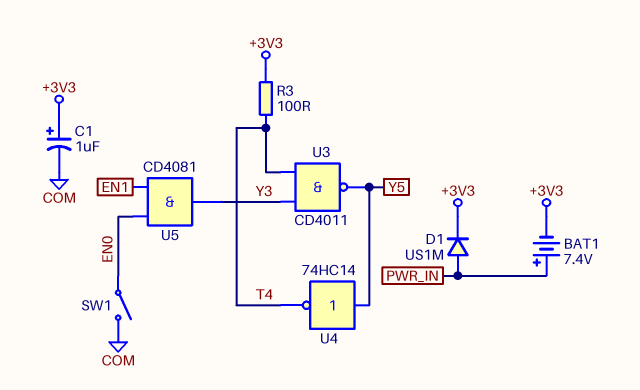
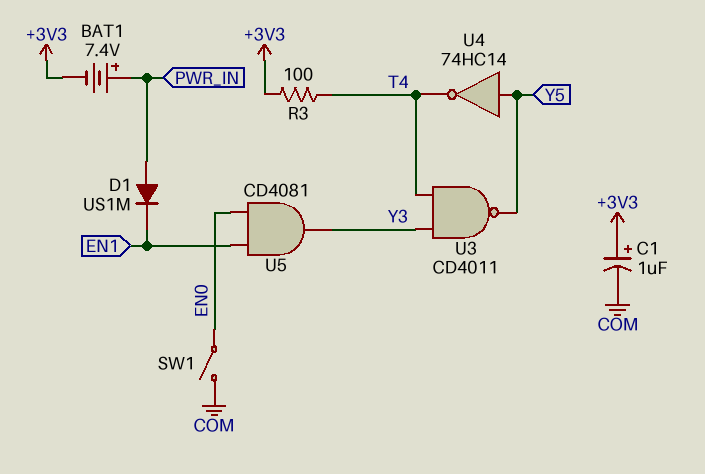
D1: diode US1M (A PWR_IN, K +3V3) -> diode US1M (A PWR_IN, K EN1)

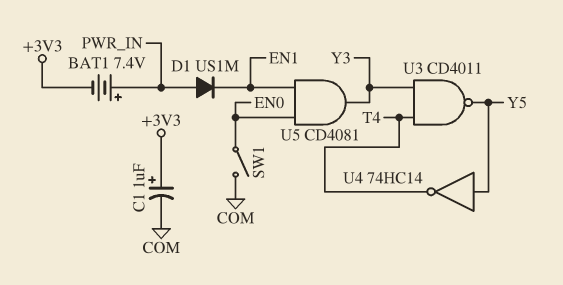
R3: 100 (+3V3, T4) -> none

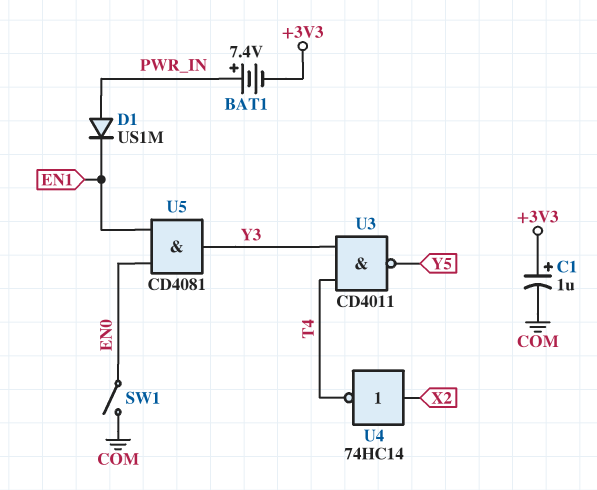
U4: NOT 74HC14 (in Y5, out T4) -> NOT 74HC14 (in X2, out T4)

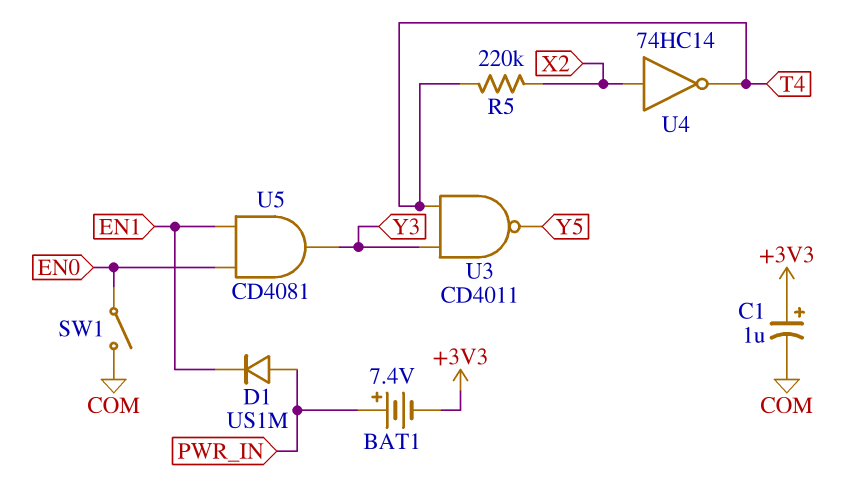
R5: none -> 220k (T4, X2)

